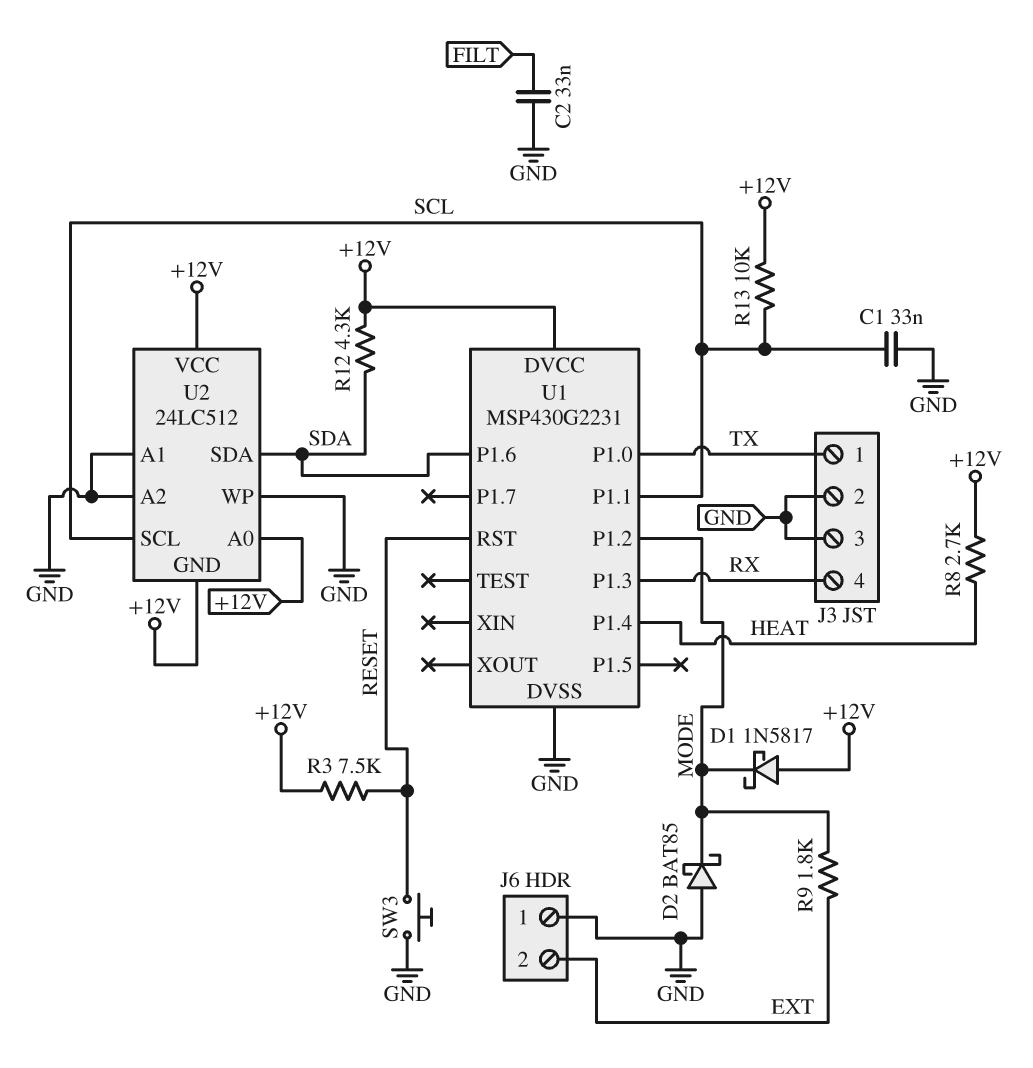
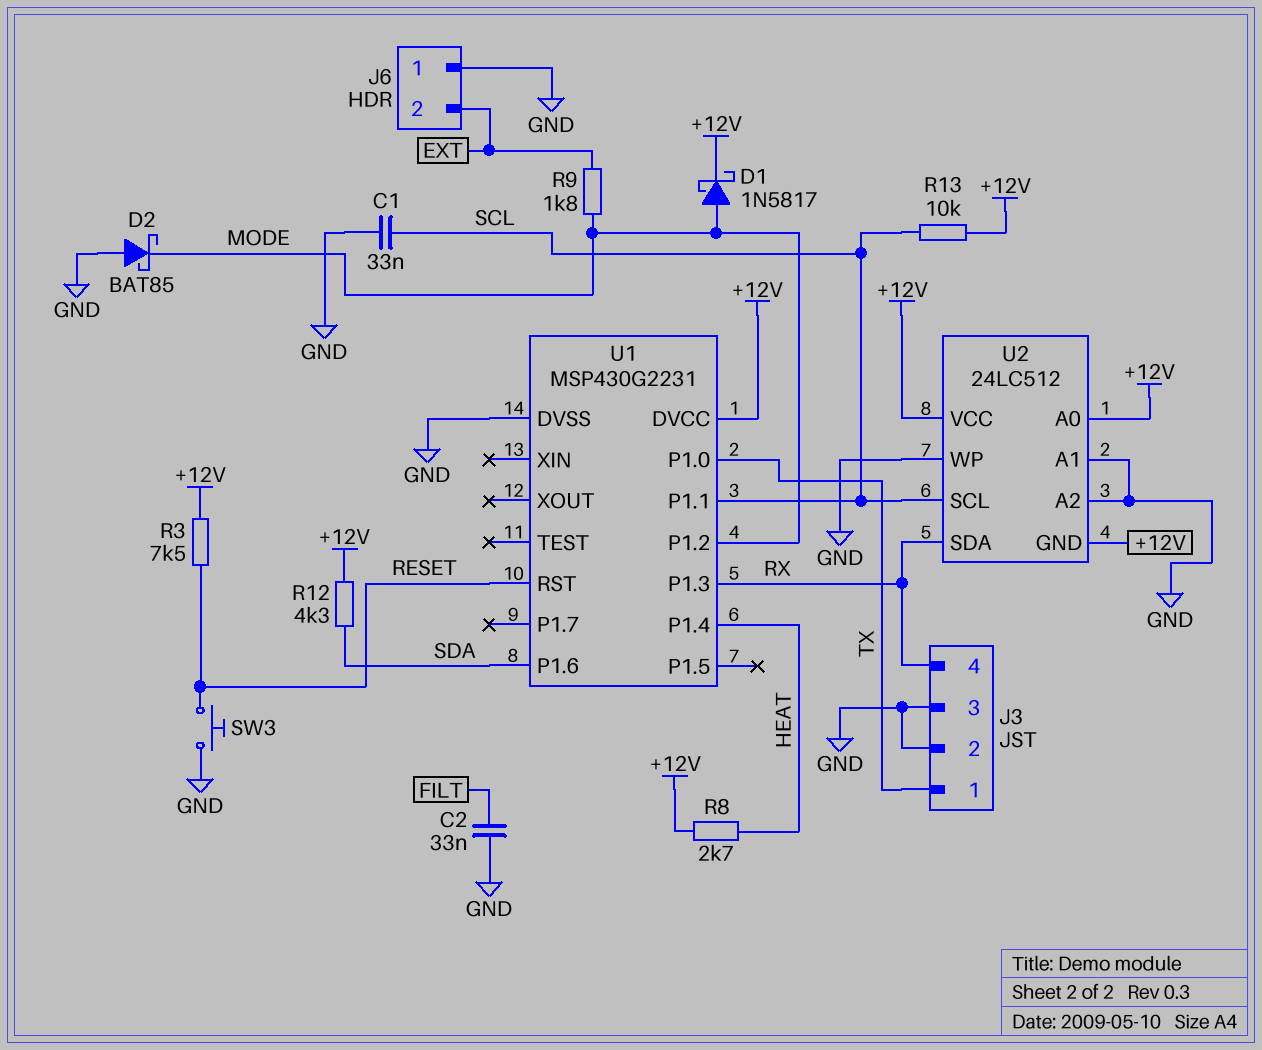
D1: schottky 1N5817 (A +12V, K MODE) -> schottky 1N5817 (A MODE, K +12V)
U2 pin SDA: SDA -> RX

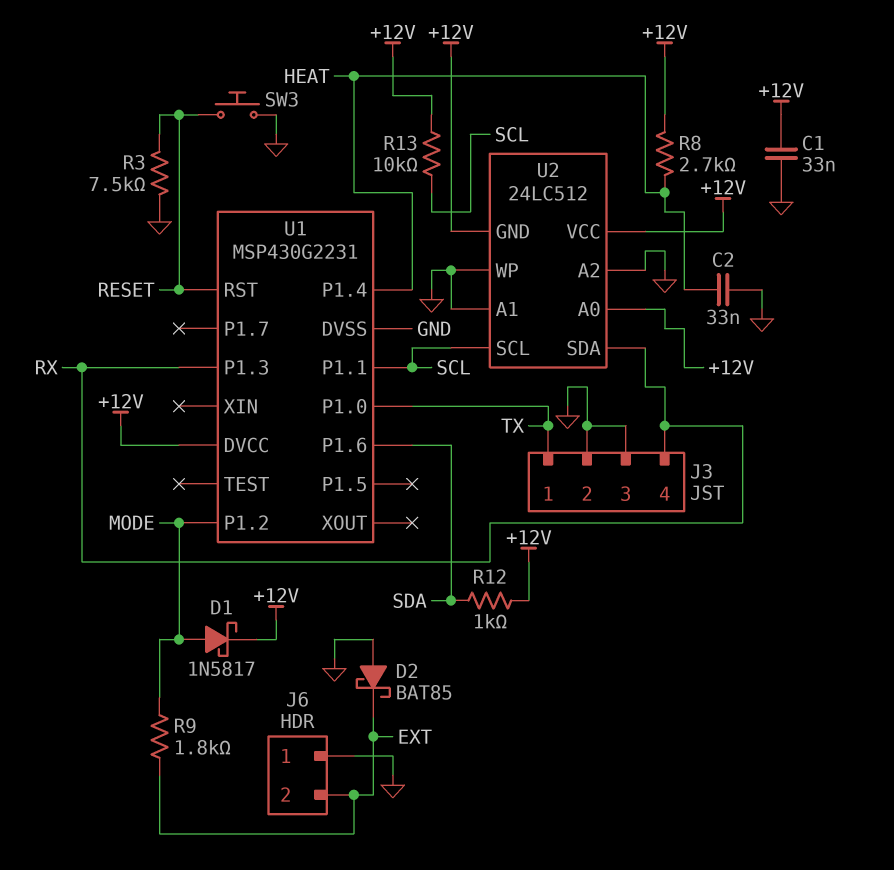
C1: 33nF (GND, SCL) -> 33nF (+12V, GND)
C2: 33nF (FILT, GND) -> 33nF (GND, HEAT)
D2: schottky BAT85 (A GND, K MODE) -> schottky BAT85 (A GND, K EXT)
R3: 7.5k (+12V, RESET) -> 7.5k (GND, RESET)
R12: 4.3k (+12V, SDA) -> 1k (+12V, SDA)

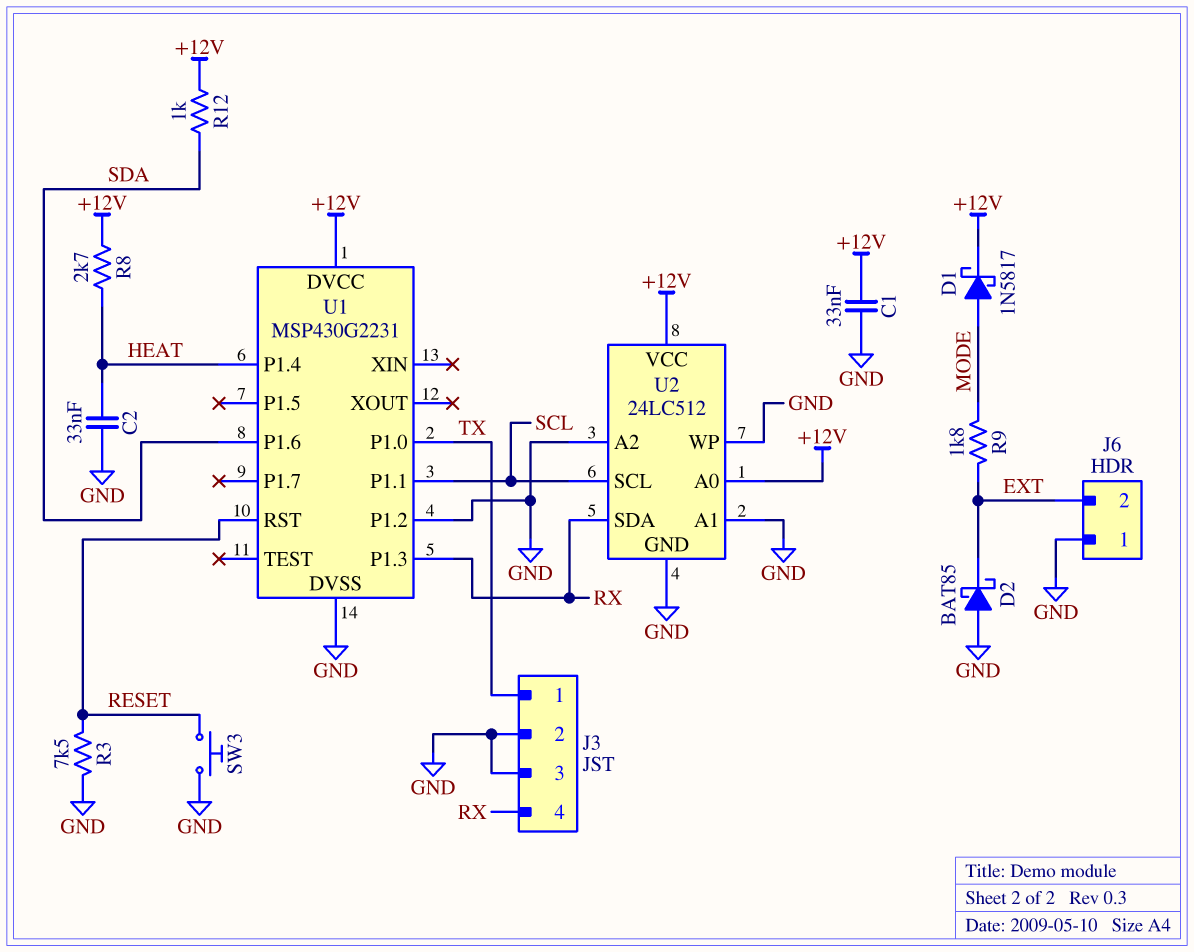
R13: 10k (+12V, SCL) -> none
U1 pin P1.2: MODE -> GND
U2 pin GND: +12V -> GND

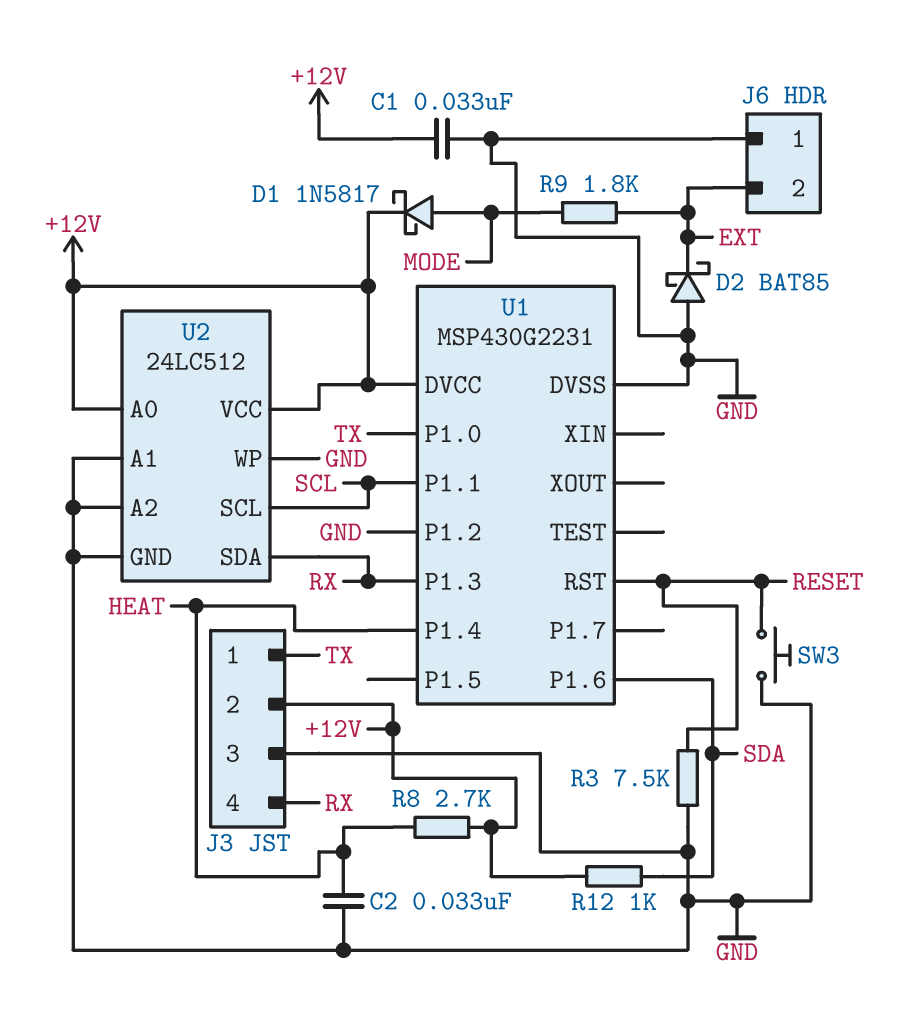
J3 pin 2: GND -> +12V

